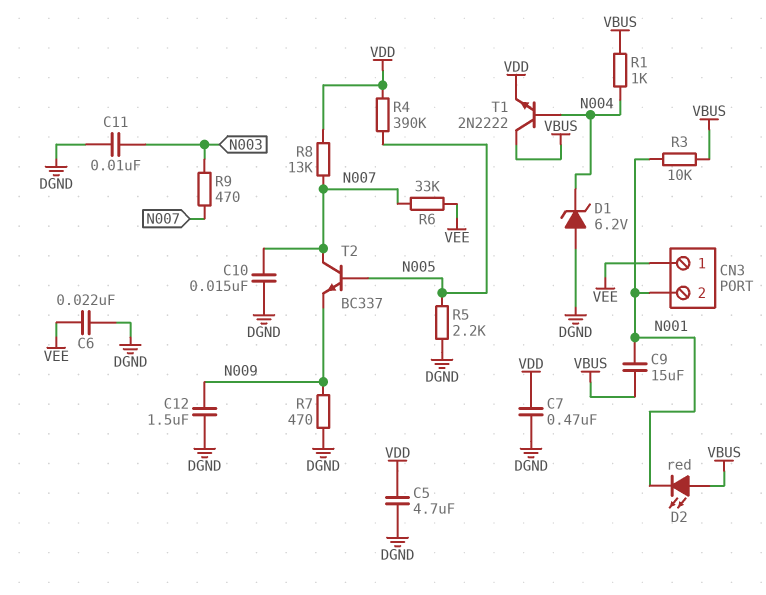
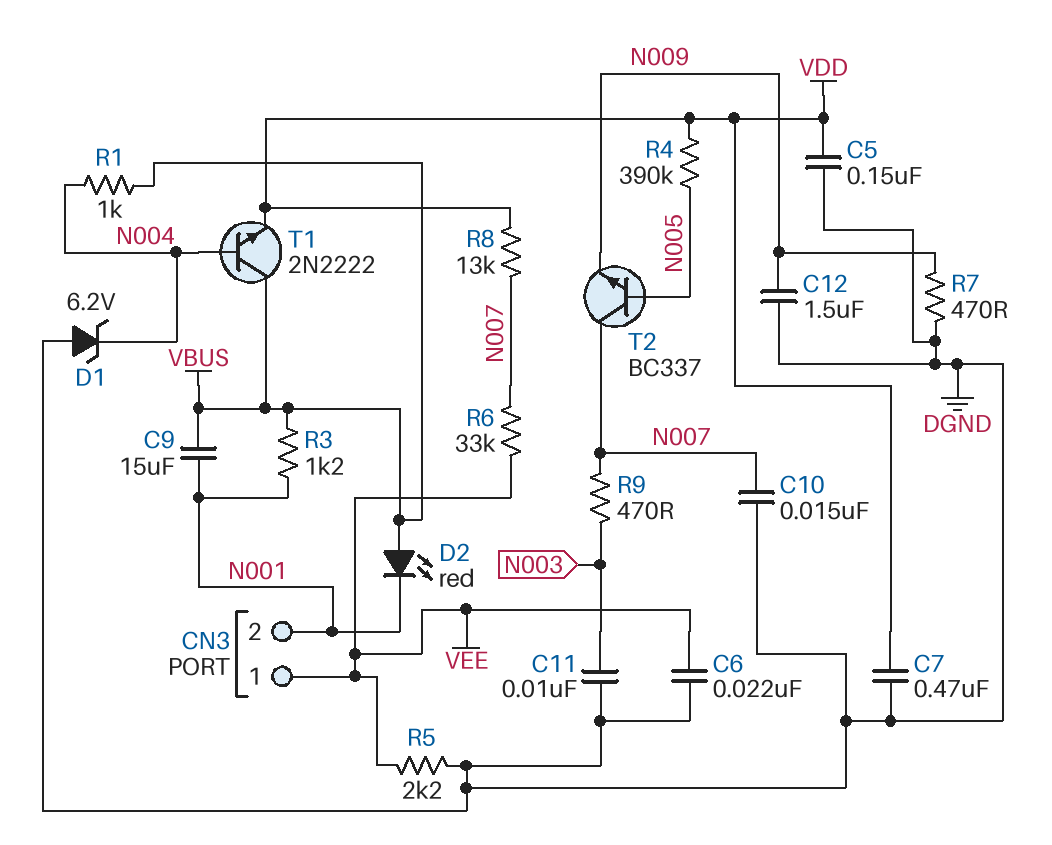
C5: 4.7uF (DGND, VDD) -> 150nF (DGND, VDD)
R3: 10k (N001, VBUS) -> 1.2k (N001, VBUS)
R5: 2.2k (DGND, N005) -> 2.2k (DGND, VEE)

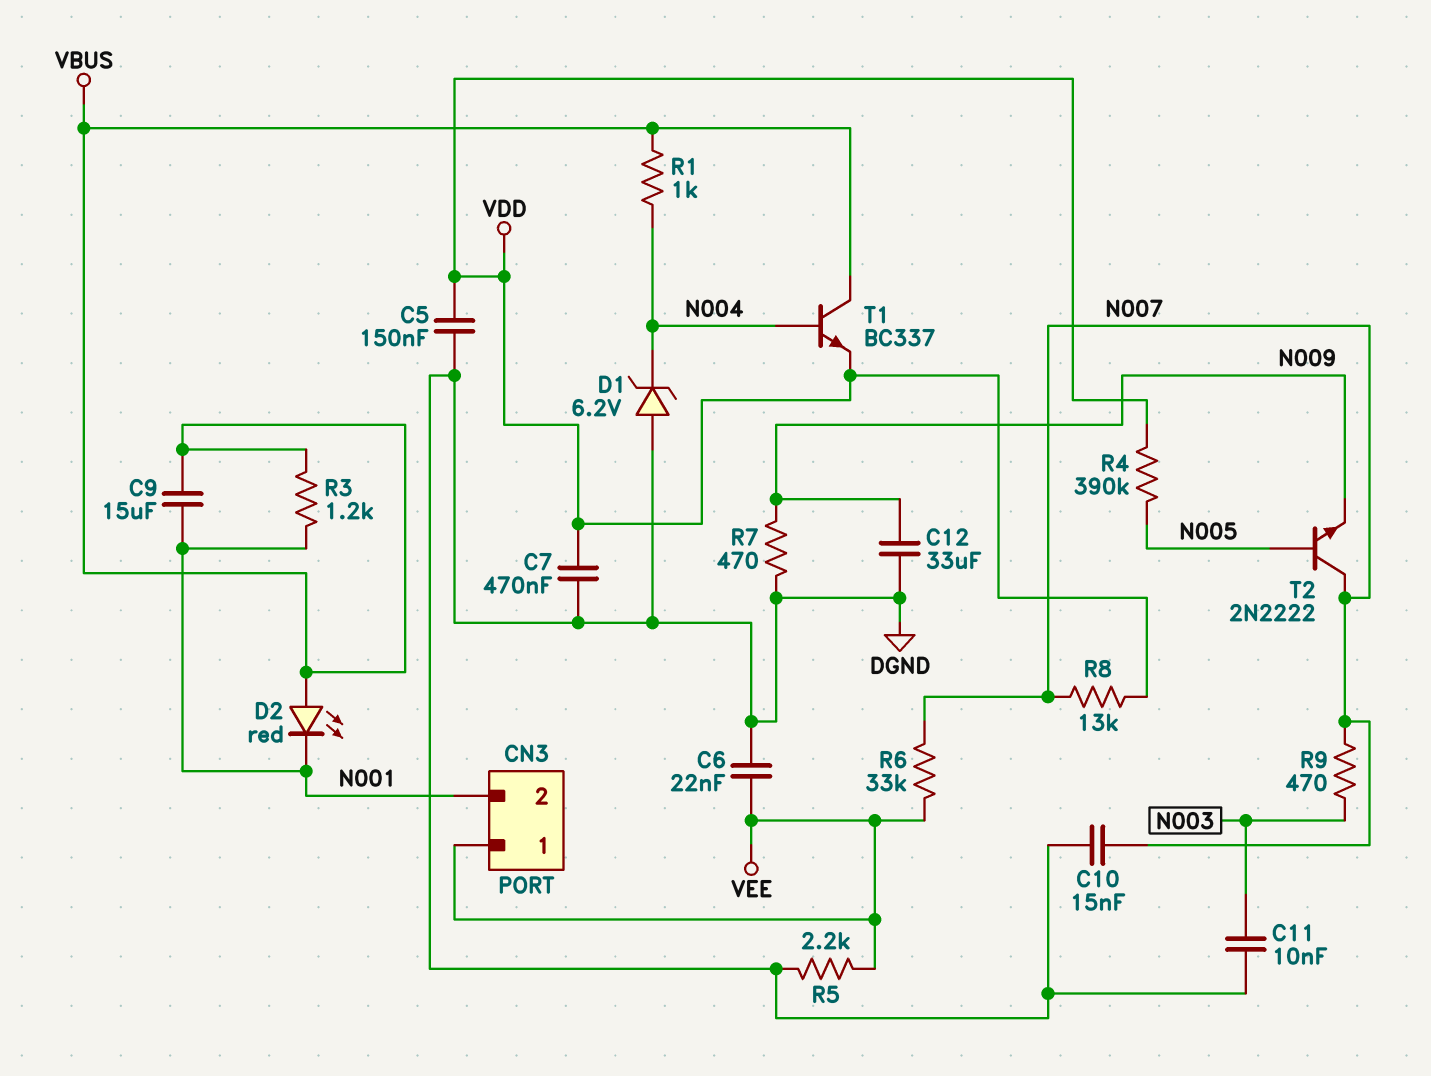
C12: 1.5uF (DGND, N009) -> 33uF (DGND, N009)
T1: NPN 2N2222 (B N004, C VBUS, E VDD) -> NPN BC337 (B N004, C VBUS, E VDD)
T2: NPN BC337 (B N005, C N007, E N009) -> NPN 2N2222 (B N005, C N007, E N009)

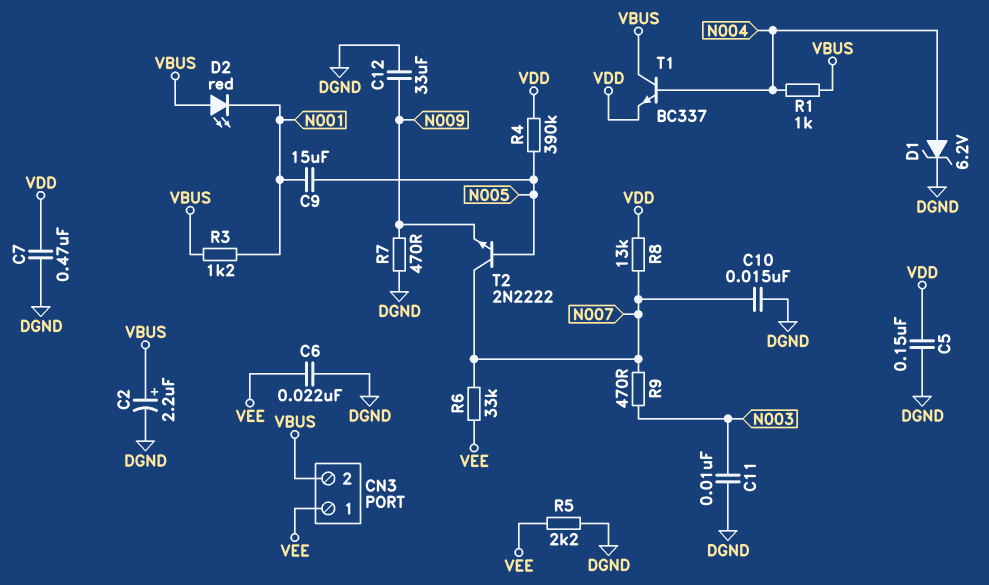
C2: none -> 2.2uF (plus VBUS, minus DGND)
C9: 15uF (N001, VBUS) -> 15uF (N001, N005)
CN3 pin 2: N001 -> VBUS
D1: zener 6.2V (A DGND, K N004) -> zener 6.2V (A N004, K DGND)

